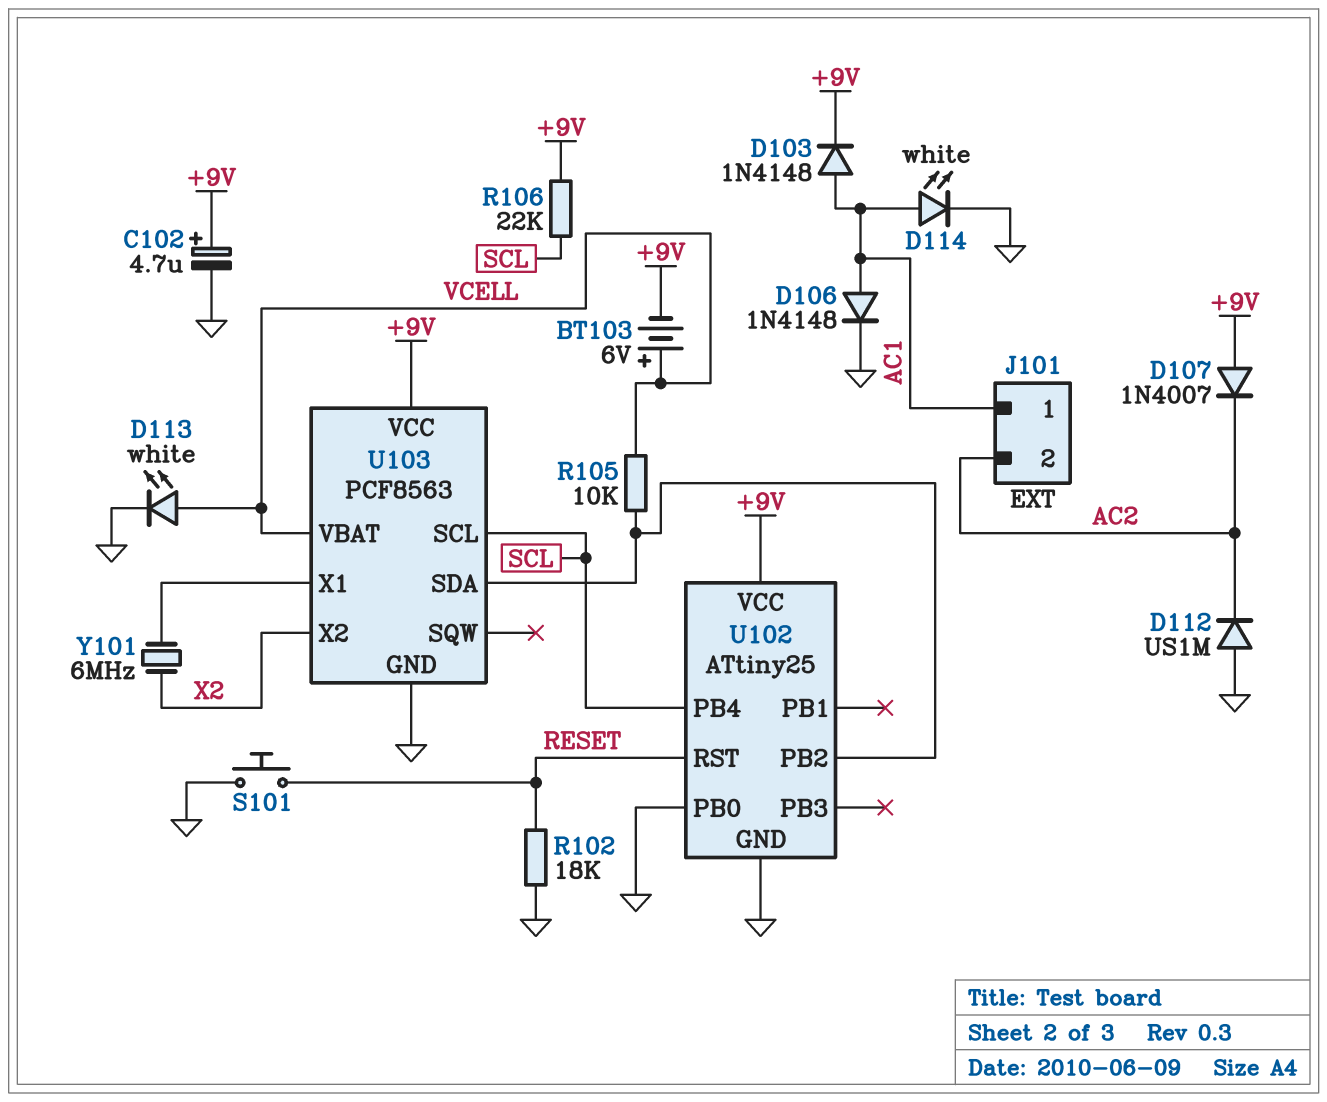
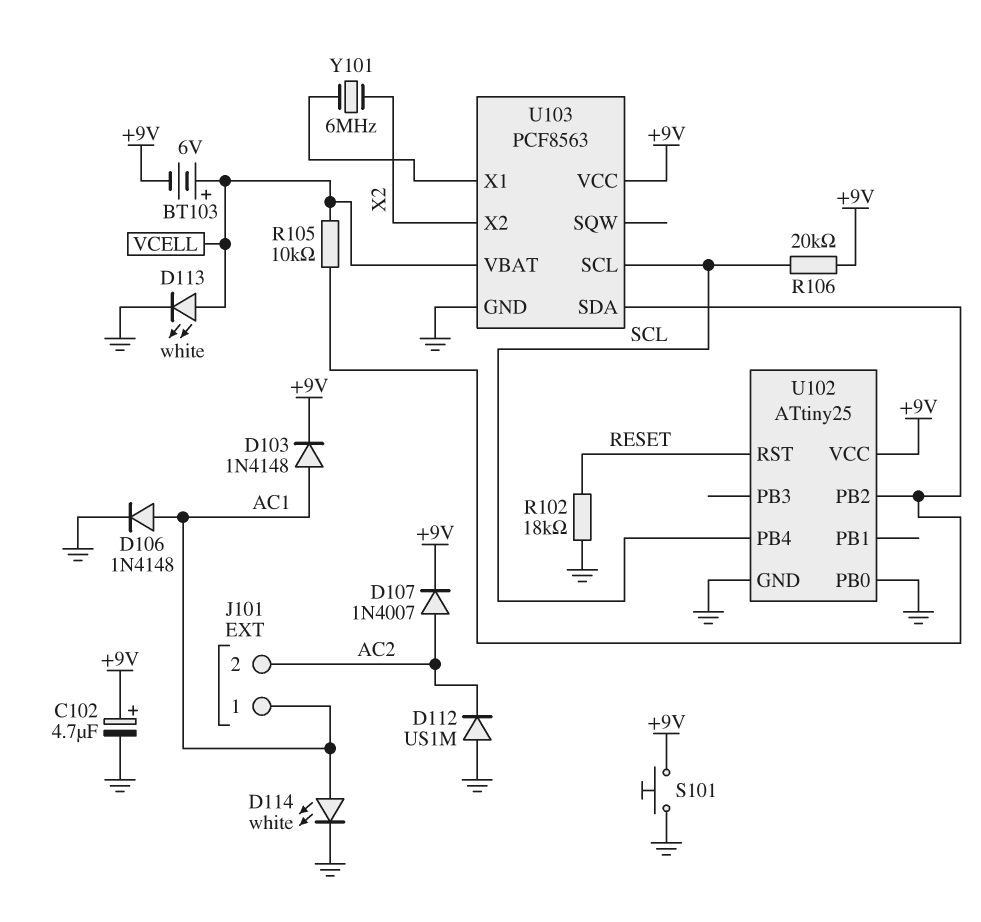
D107: diode 1N4007 (A +9V, K AC2) -> diode 1N4007 (A AC2, K +9V)
R106: 22k (+9V, SCL) -> 20k (+9V, SCL)
S101: button (GND, RESET) -> button (+9V, GND)

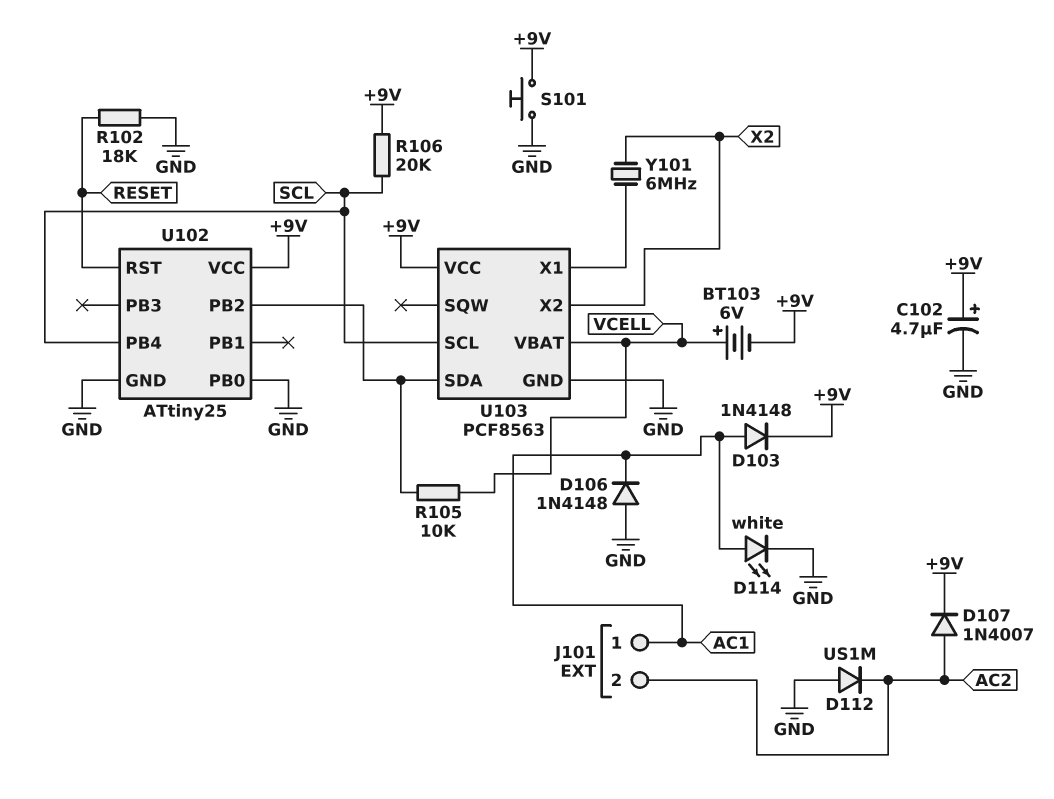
D106: diode 1N4148 (A AC1, K GND) -> diode 1N4148 (A GND, K AC1)
D113: LED white (A VCELL, K GND) -> none

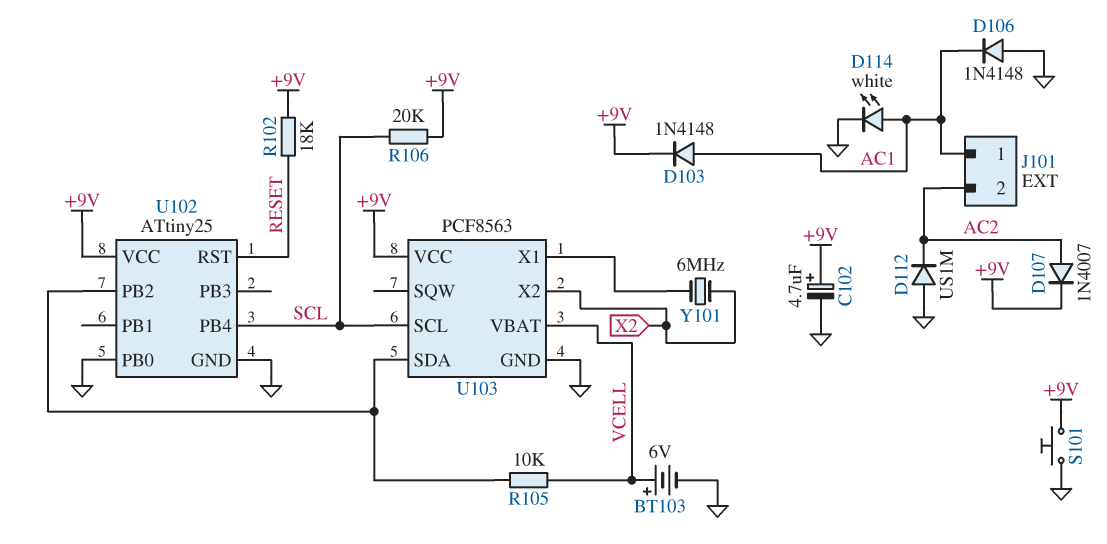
BT103: 6V (plus VCELL, minus +9V) -> 6V (plus VCELL, minus GND)
R102: 18k (GND, RESET) -> 18k (+9V, RESET)

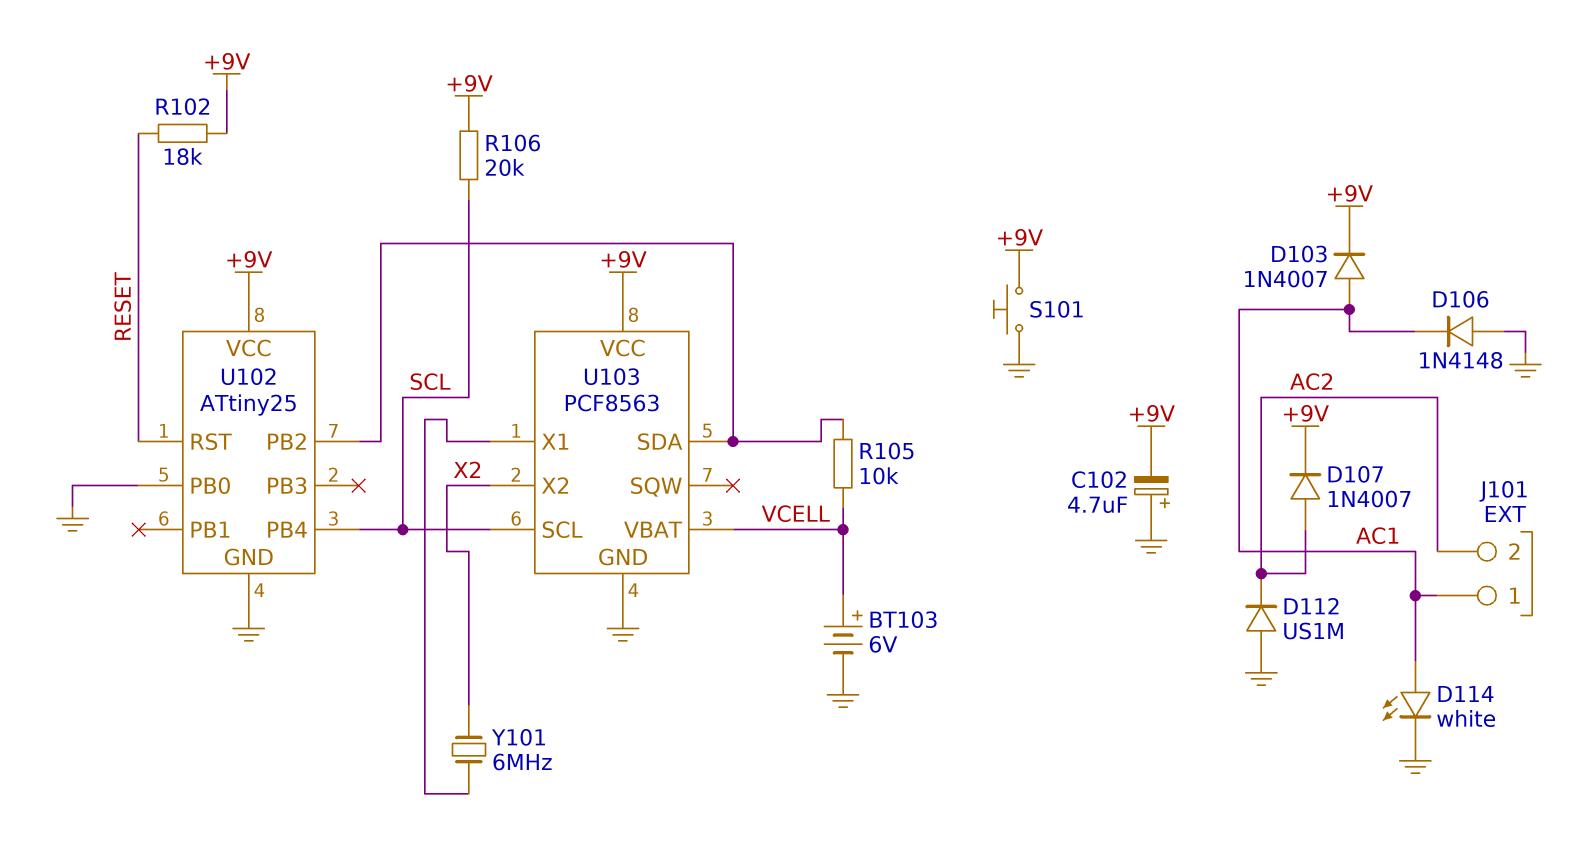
C102: 4.7uF (plus +9V, minus GND) -> 4.7uF (plus GND, minus +9V)
D103: diode 1N4148 (A AC1, K +9V) -> diode 1N4007 (A AC1, K +9V)

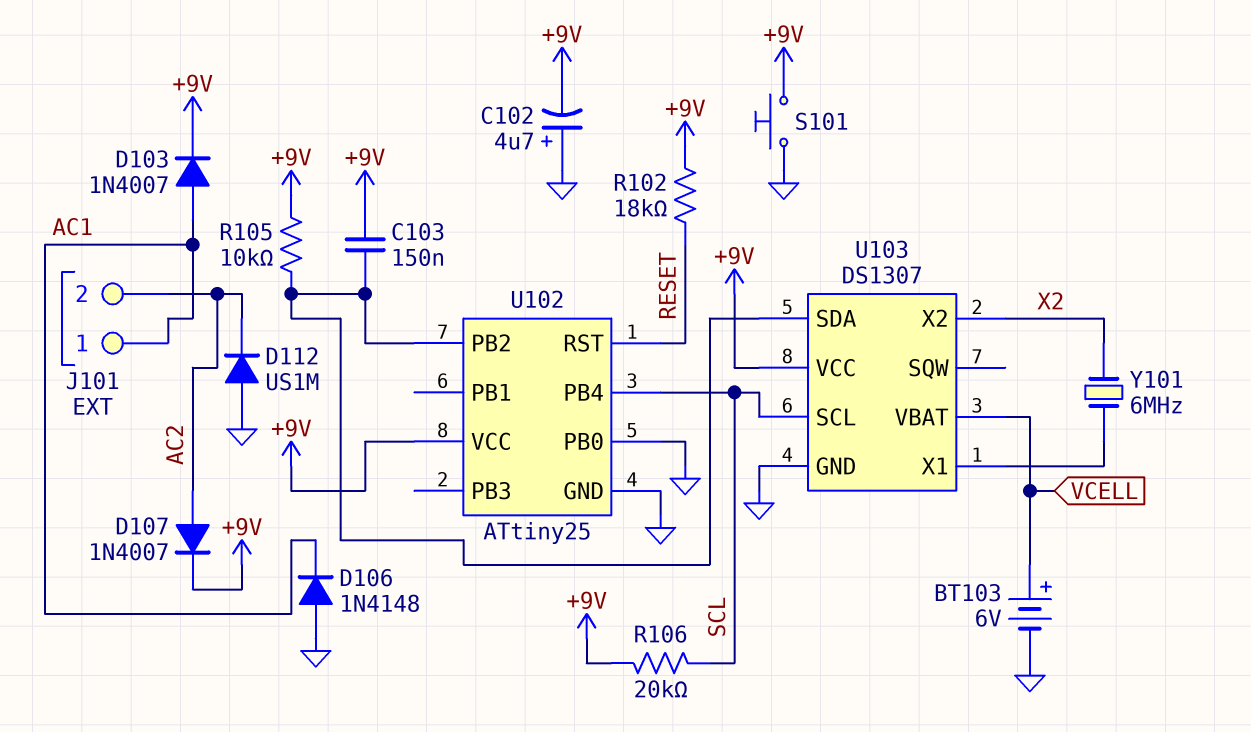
C103: none -> 150nF (+9V, U102/PB2)
D114: LED white (A AC1, K GND) -> none
R105: 10k (U102/PB2, VCELL) -> 10k (+9V, U102/PB2)
U103: PCF8563 -> DS1307

